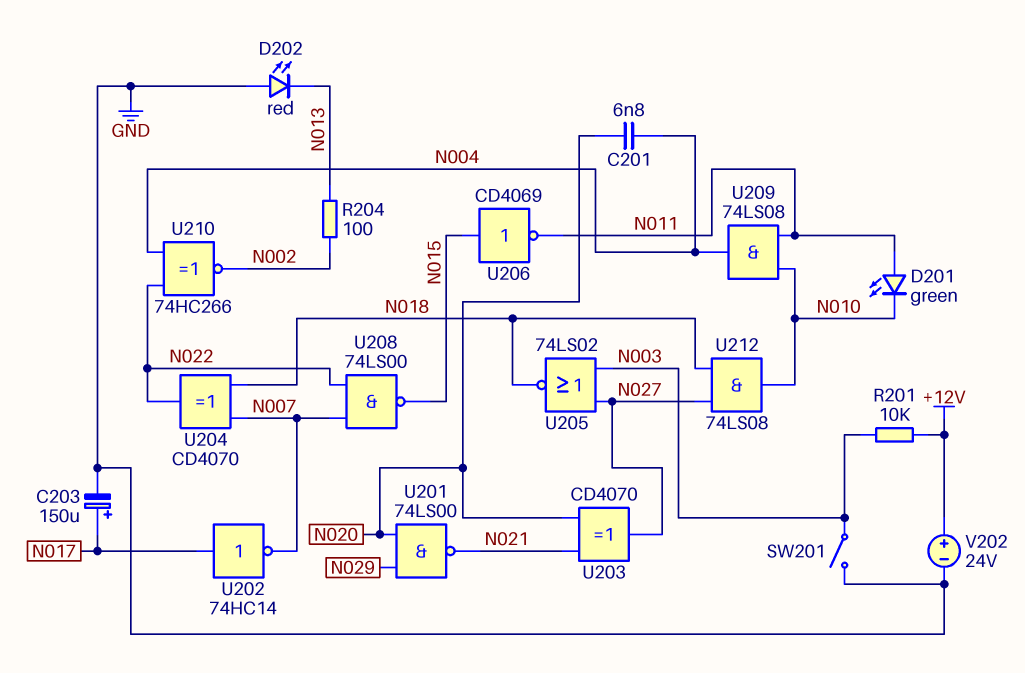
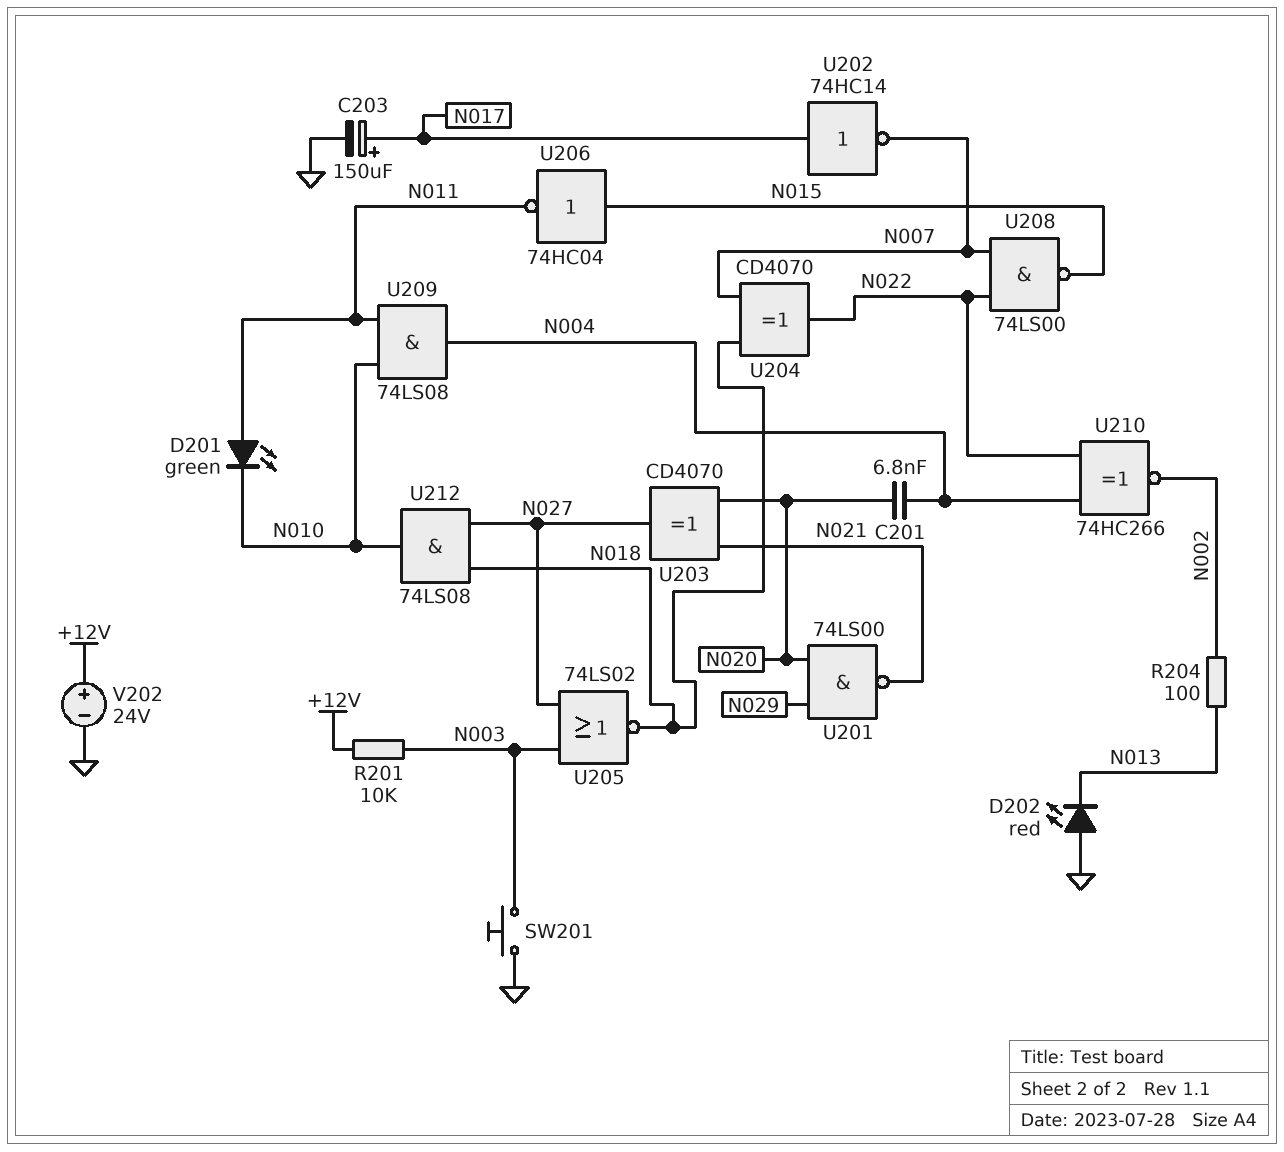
SW201: switch (GND, N003) -> button (GND, N003)
U206: NOT CD4069 (in N015, out N011) -> NOT 74HC04 (in N015, out N011)

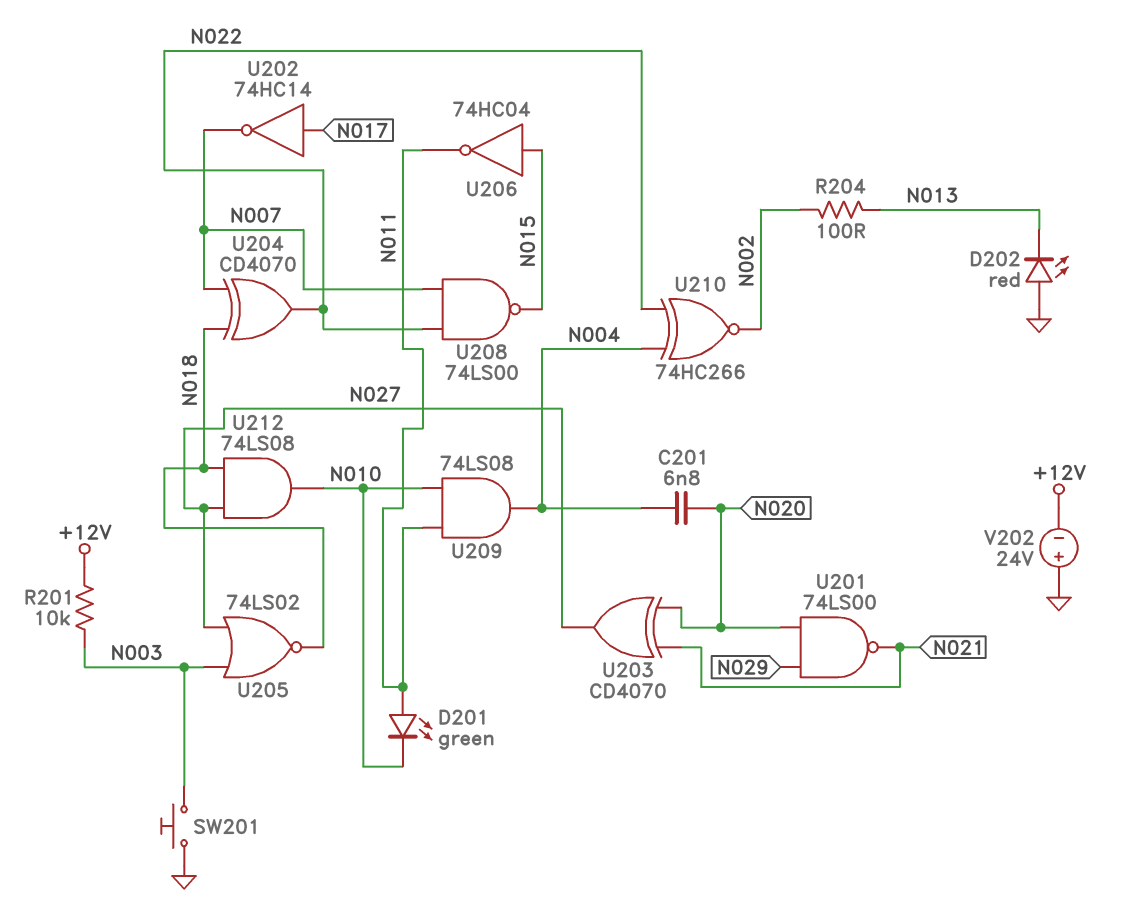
C203: 150uF (plus N017, minus GND) -> none
V202: 24V (plus +12V, minus GND) -> 24V (plus GND, minus +12V)

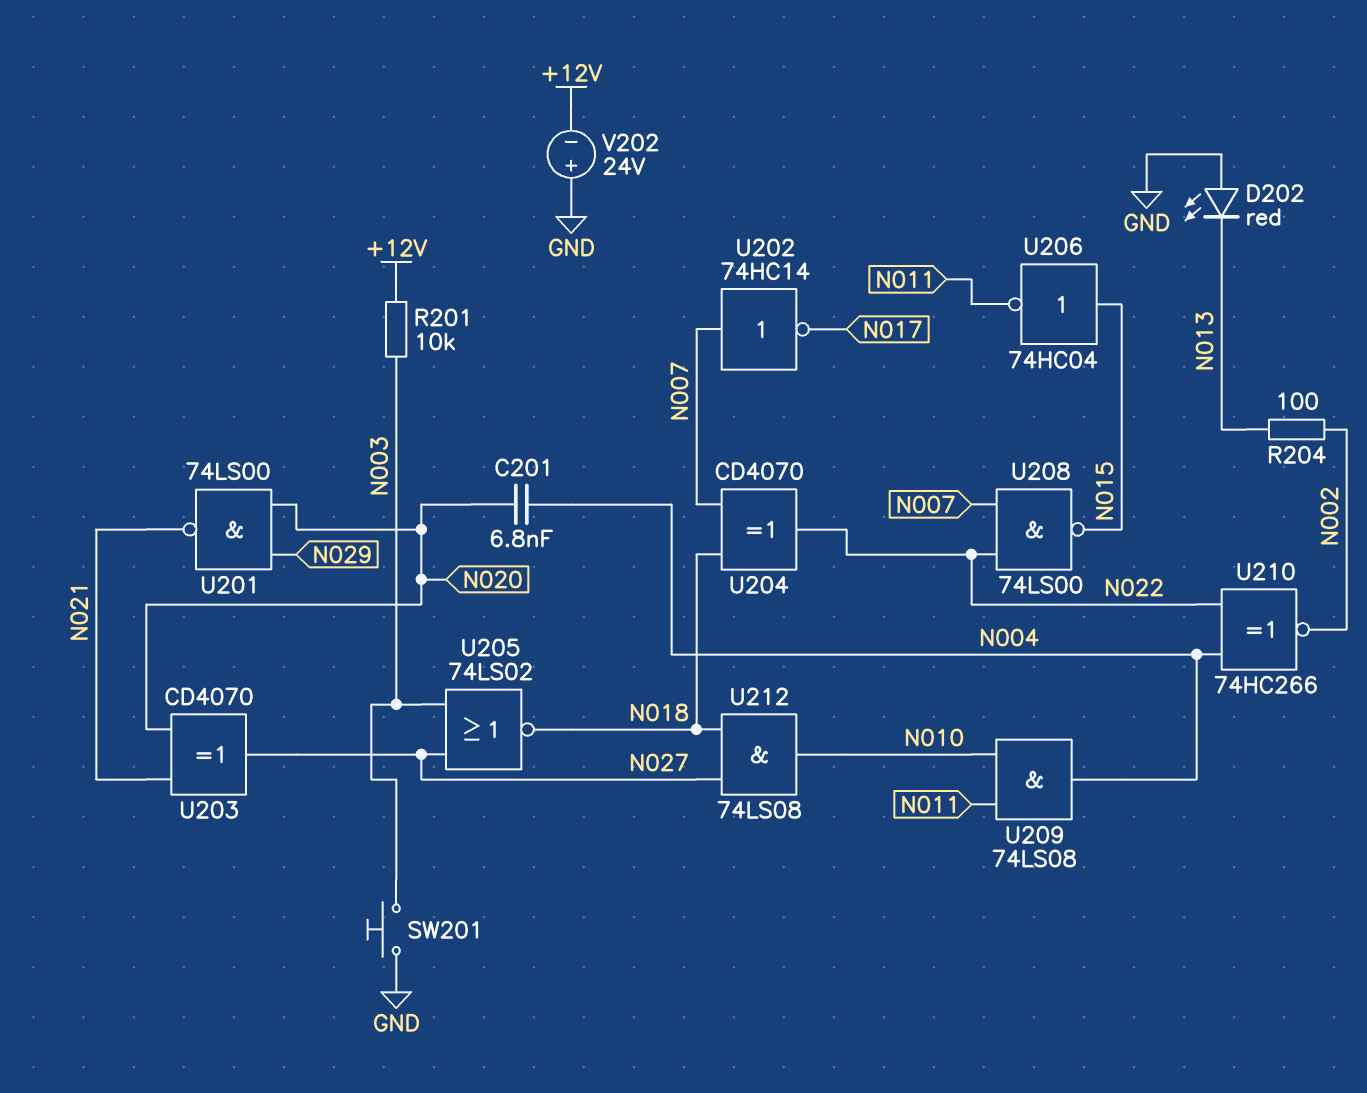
D201: LED green (A N011, K N010) -> none
U202: NOT 74HC14 (in N017, out N007) -> NOT 74HC14 (in N007, out N017)

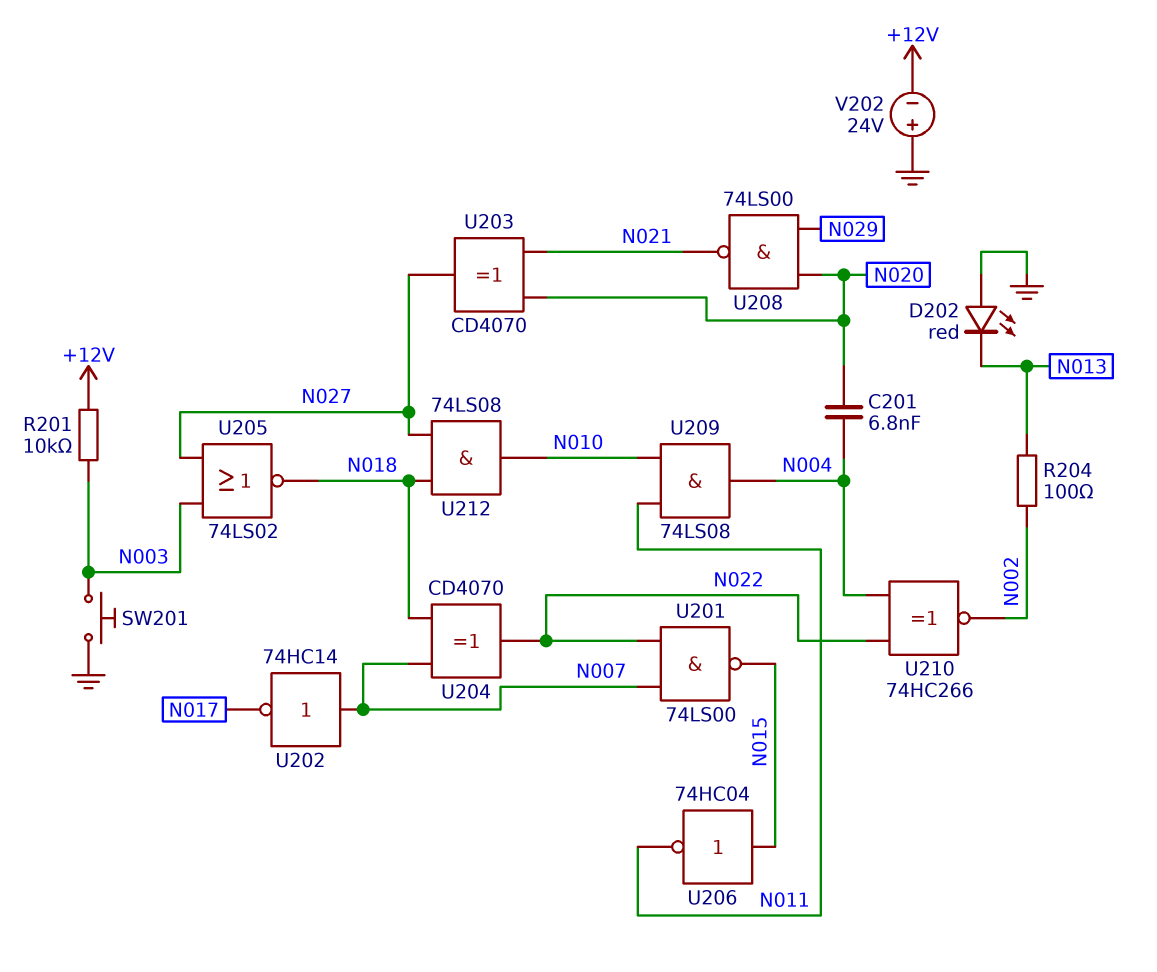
U201: NAND 74LS00 (in N020, in N029, out N021) -> NAND 74LS00 (in N007, in N022, out N015)
U208: NAND 74LS00 (in N007, in N022, out N015) -> NAND 74LS00 (in N020, in N029, out N021)

